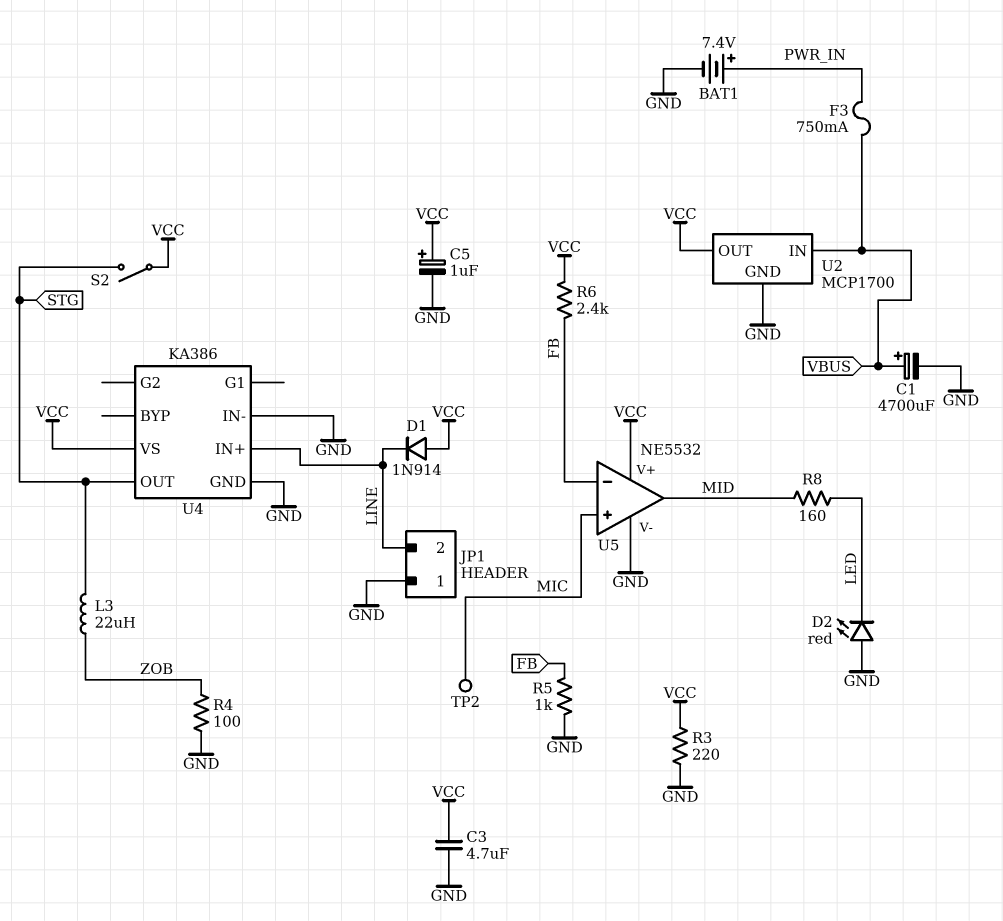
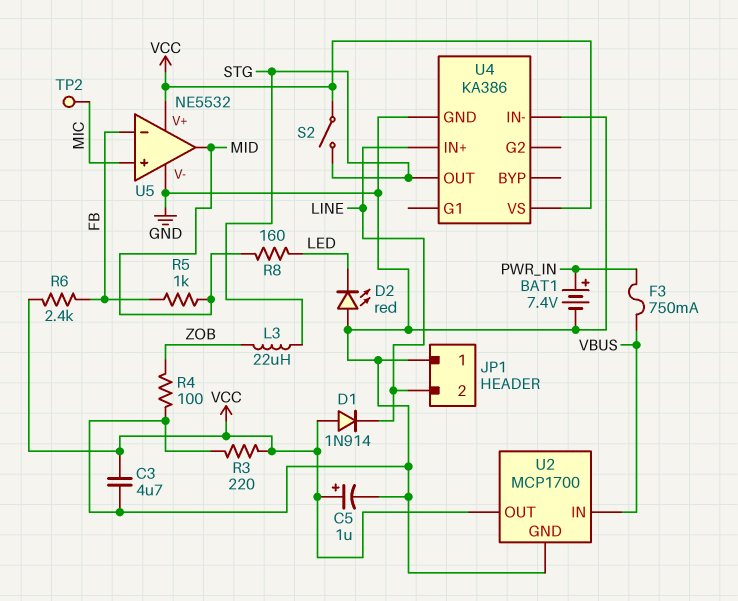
C1: 4700uF (plus VBUS, minus GND) -> none
R5: 1k (FB, GND) -> 1k (FB, MID)

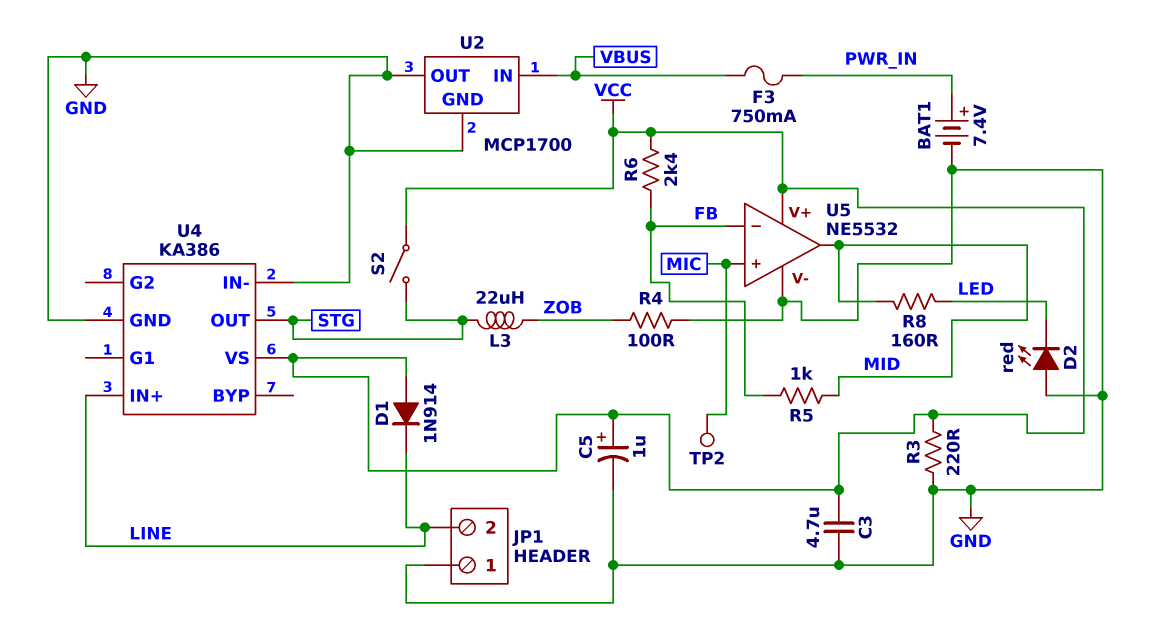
U2 pin OUT: VCC -> GND

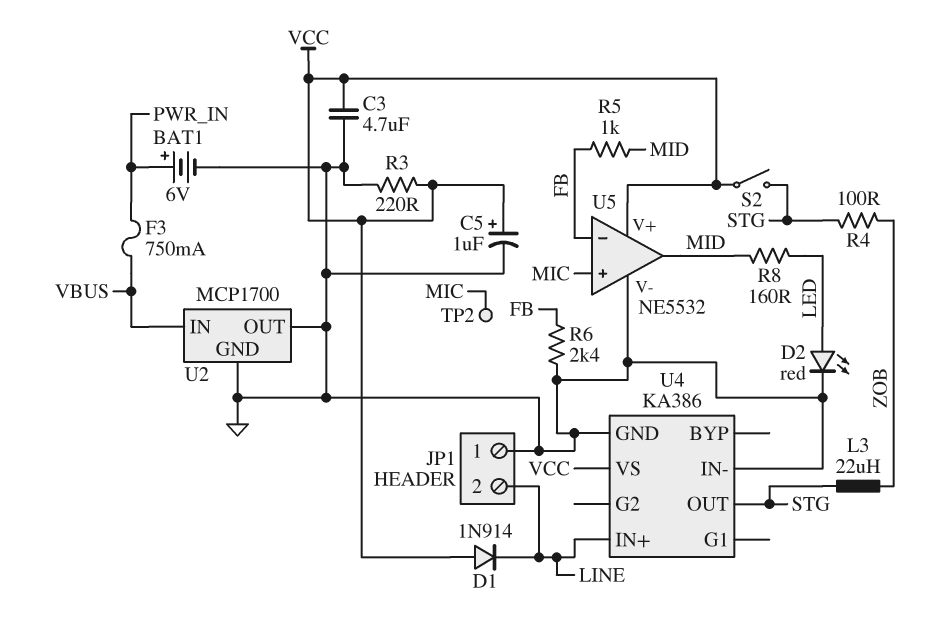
BAT1: 7.4V (plus PWR_IN, minus GND) -> 6V (plus PWR_IN, minus GND)
D2: LED red (A GND, K LED) -> LED red (A LED, K GND)
R4: 100 (GND, ZOB) -> 100 (STG, ZOB)
R6: 2.4k (FB, VCC) -> 2.4k (FB, GND)

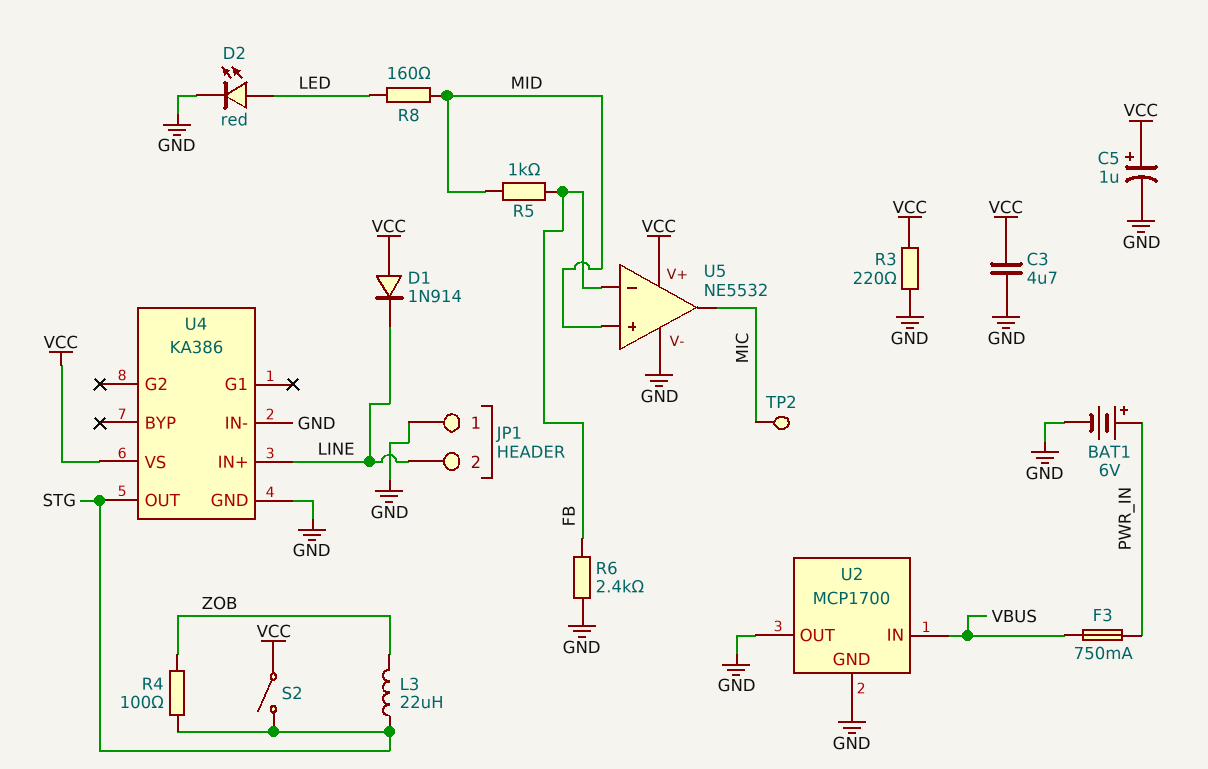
U5 pin in+: MIC -> MID
U5 pin out: MID -> MIC

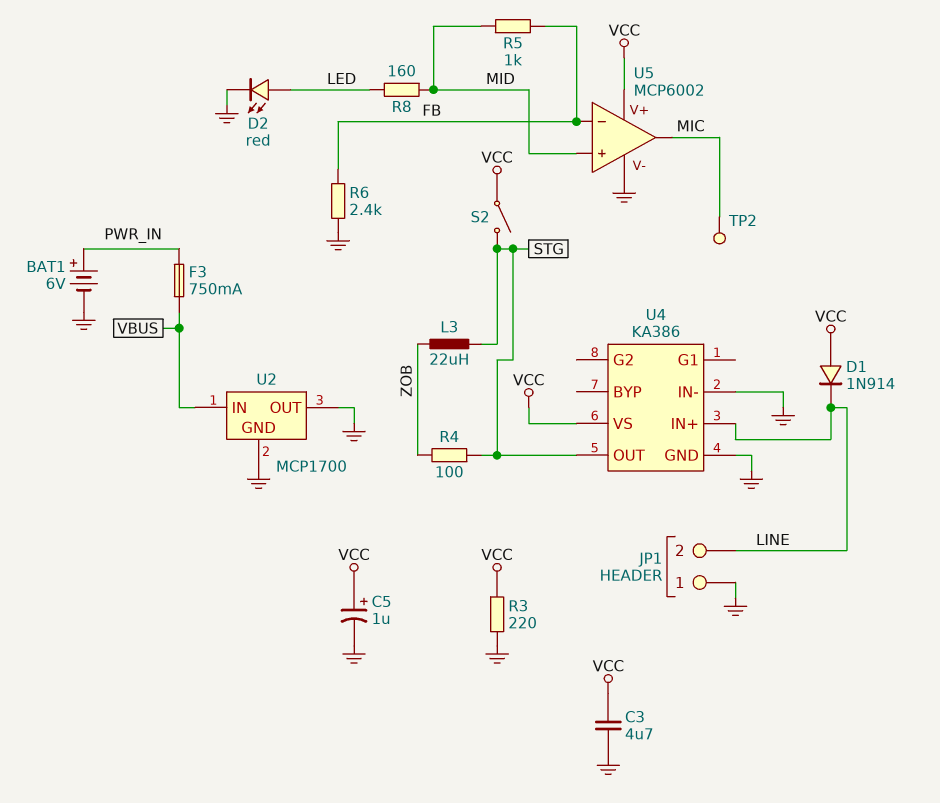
U5: NE5532 -> MCP6002

